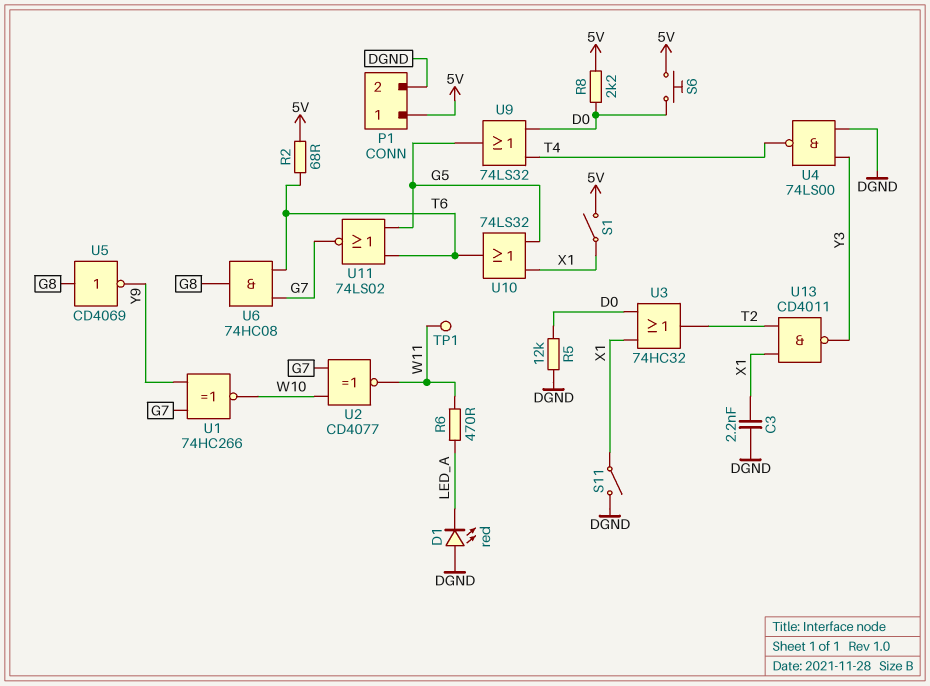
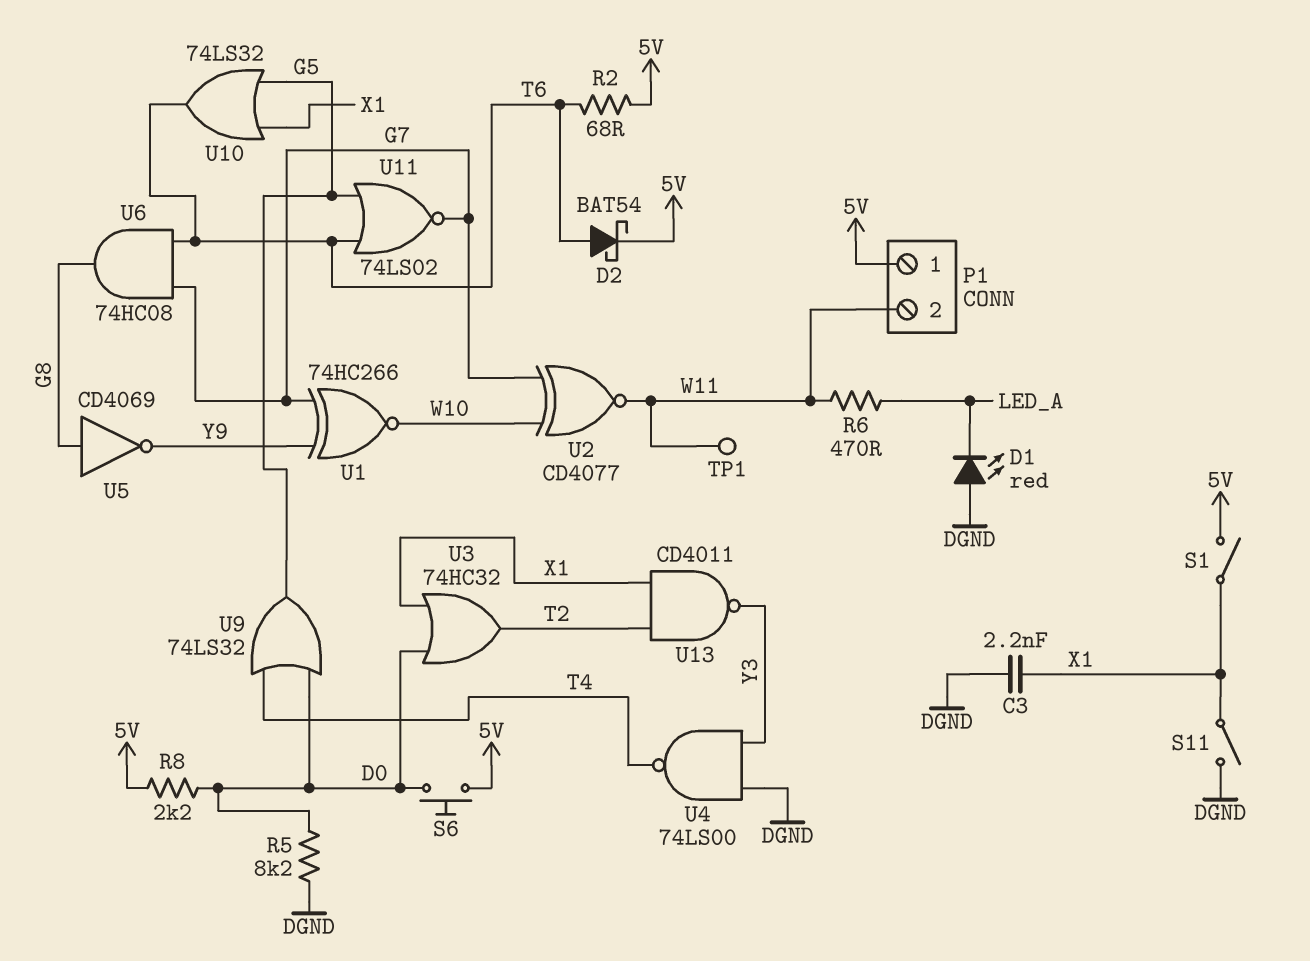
D2: none -> schottky BAT54 (A T6, K 5V)
P1 pin 2: DGND -> W11
R5: 12k (D0, DGND) -> 8.2k (D0, DGND)

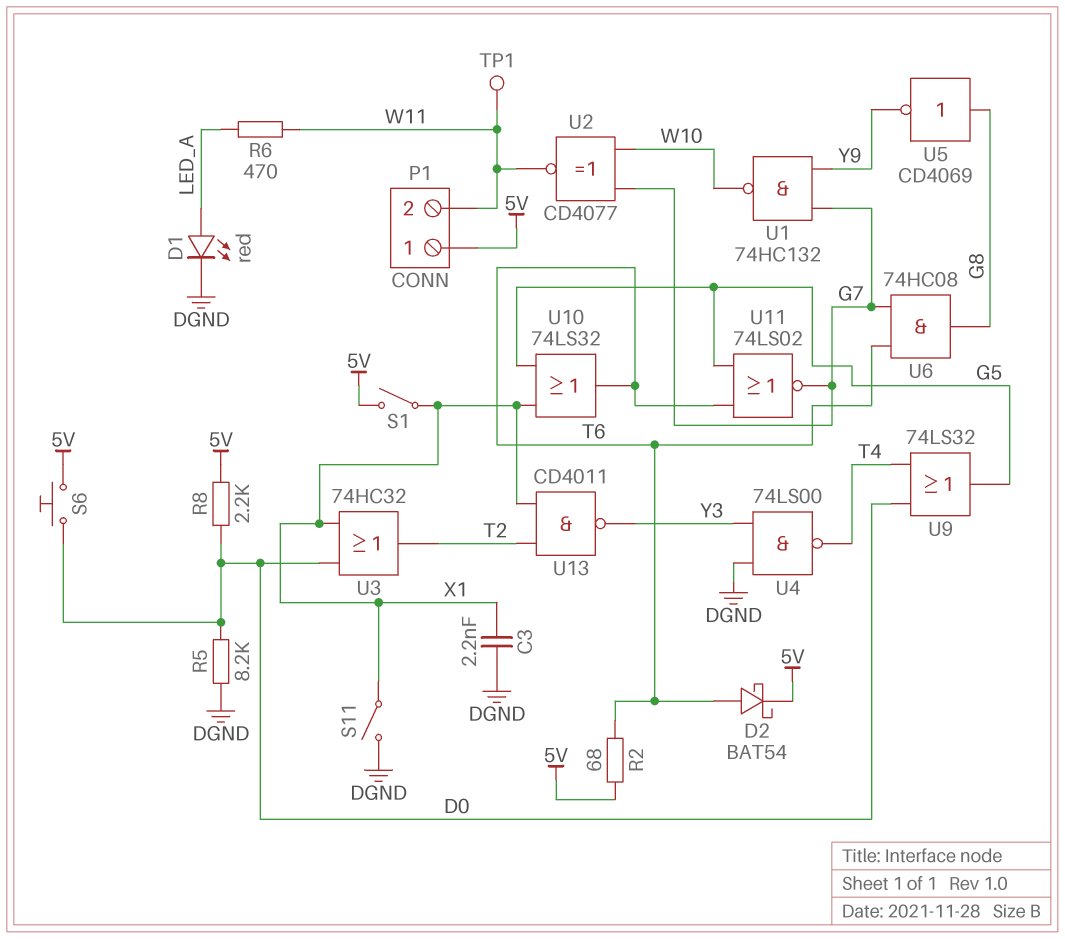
D1: LED red (A DGND, K LED_A) -> LED red (A LED_A, K DGND)
U1: XNOR 74HC266 (in G7, in Y9, out W10) -> NAND 74HC132 (in G7, in Y9, out W10)

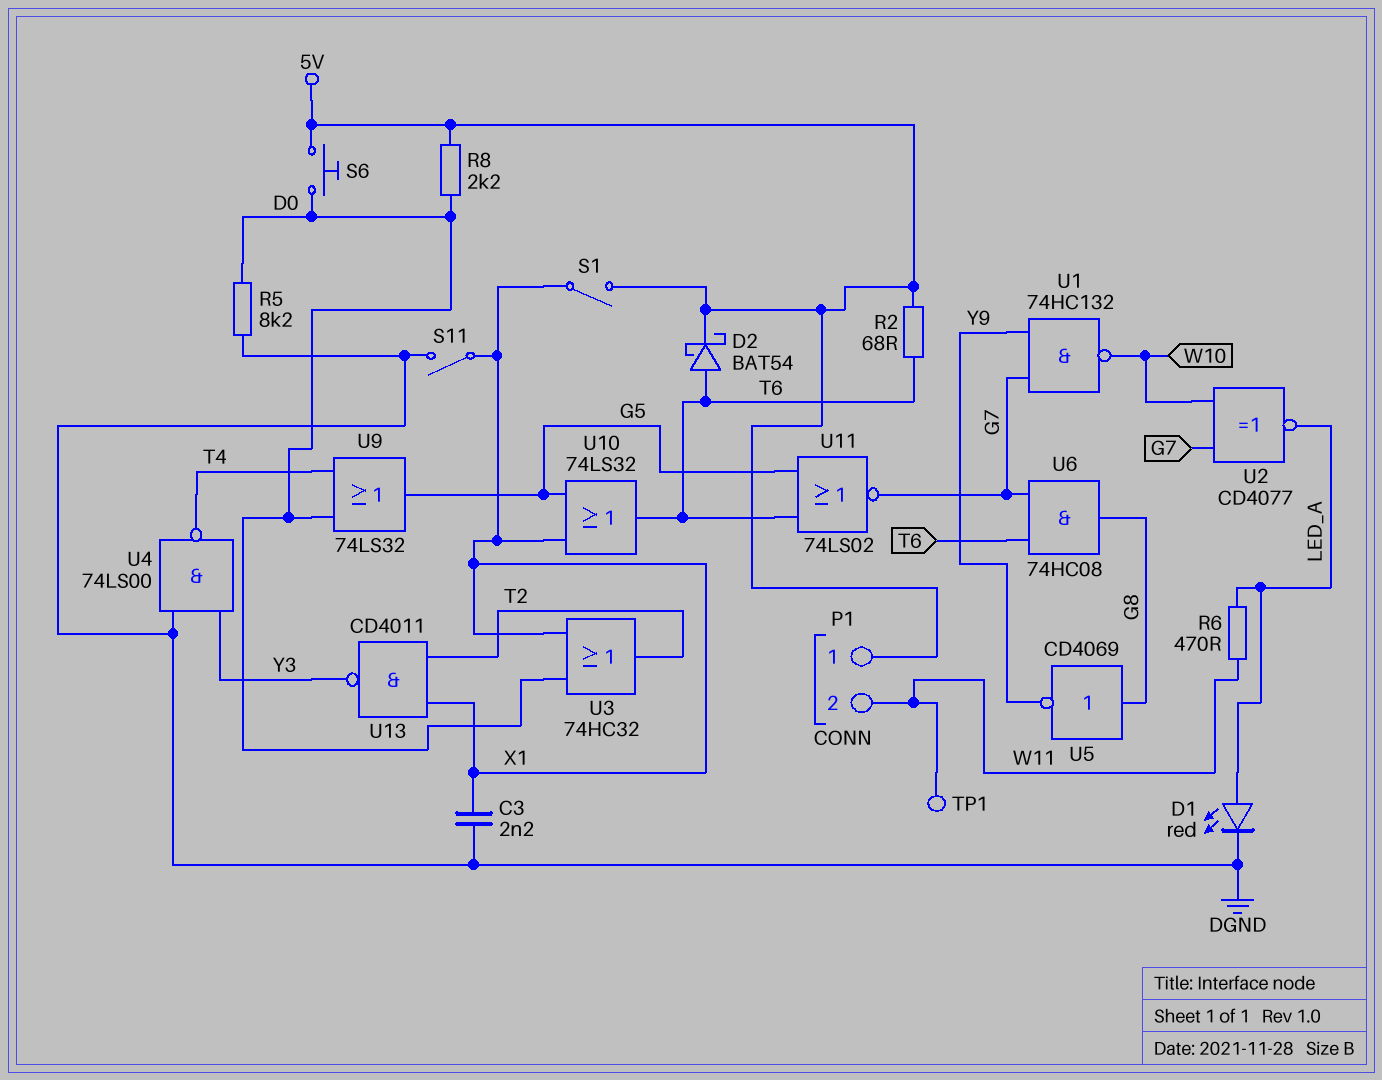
U2: XNOR CD4077 (in G7, in W10, out W11) -> XNOR CD4077 (in G7, in W10, out LED_A)

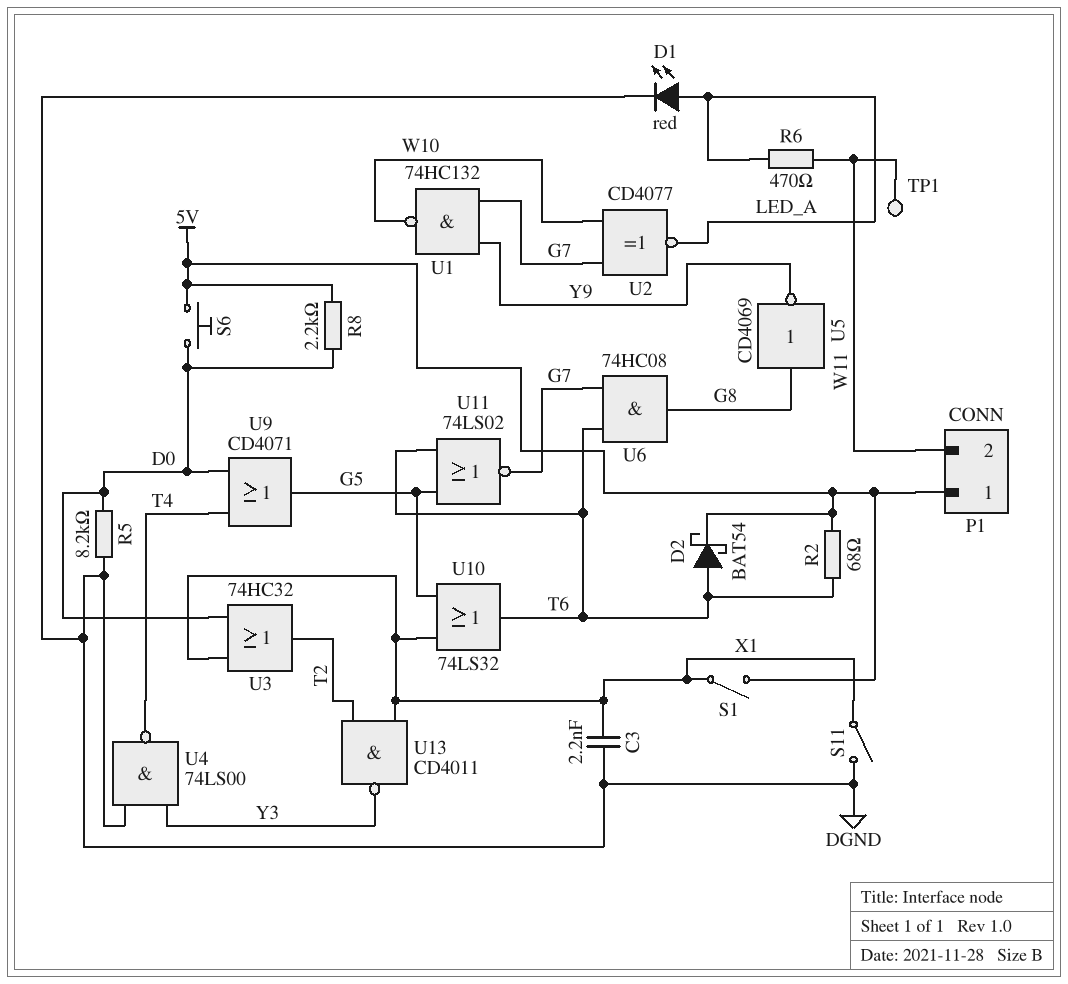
U9: OR 74LS32 (in D0, in T4, out G5) -> OR CD4071 (in D0, in T4, out G5)

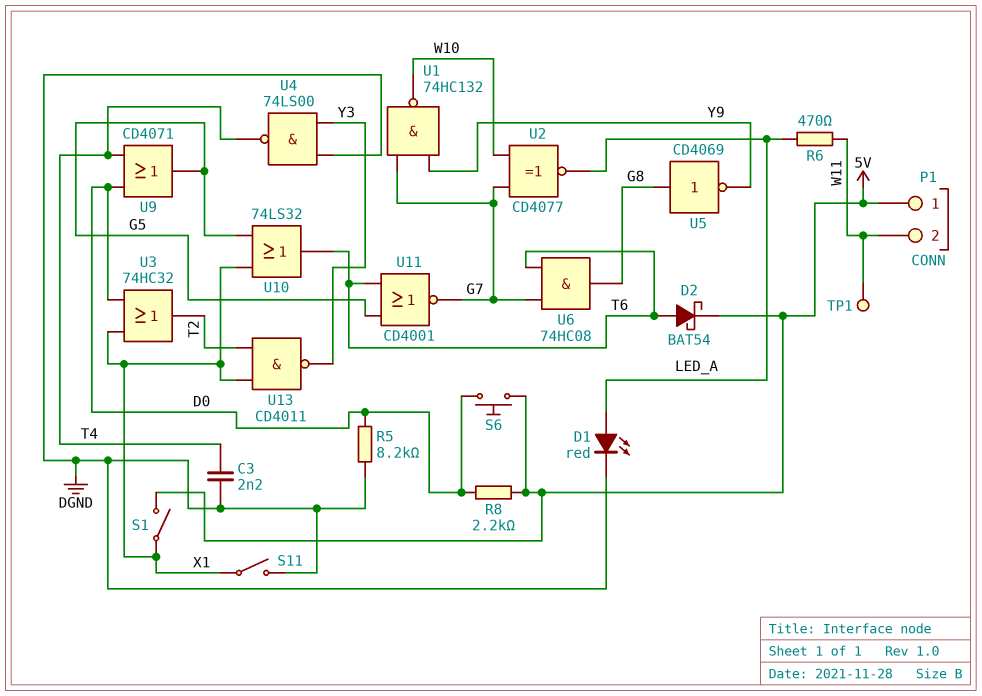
C3: 2.2nF (DGND, X1) -> 2.2nF (DGND, T4)
R2: 68 (5V, T6) -> none
U11: NOR 74LS02 (in G5, in T6, out G7) -> NOR CD4001 (in G5, in T6, out G7)

